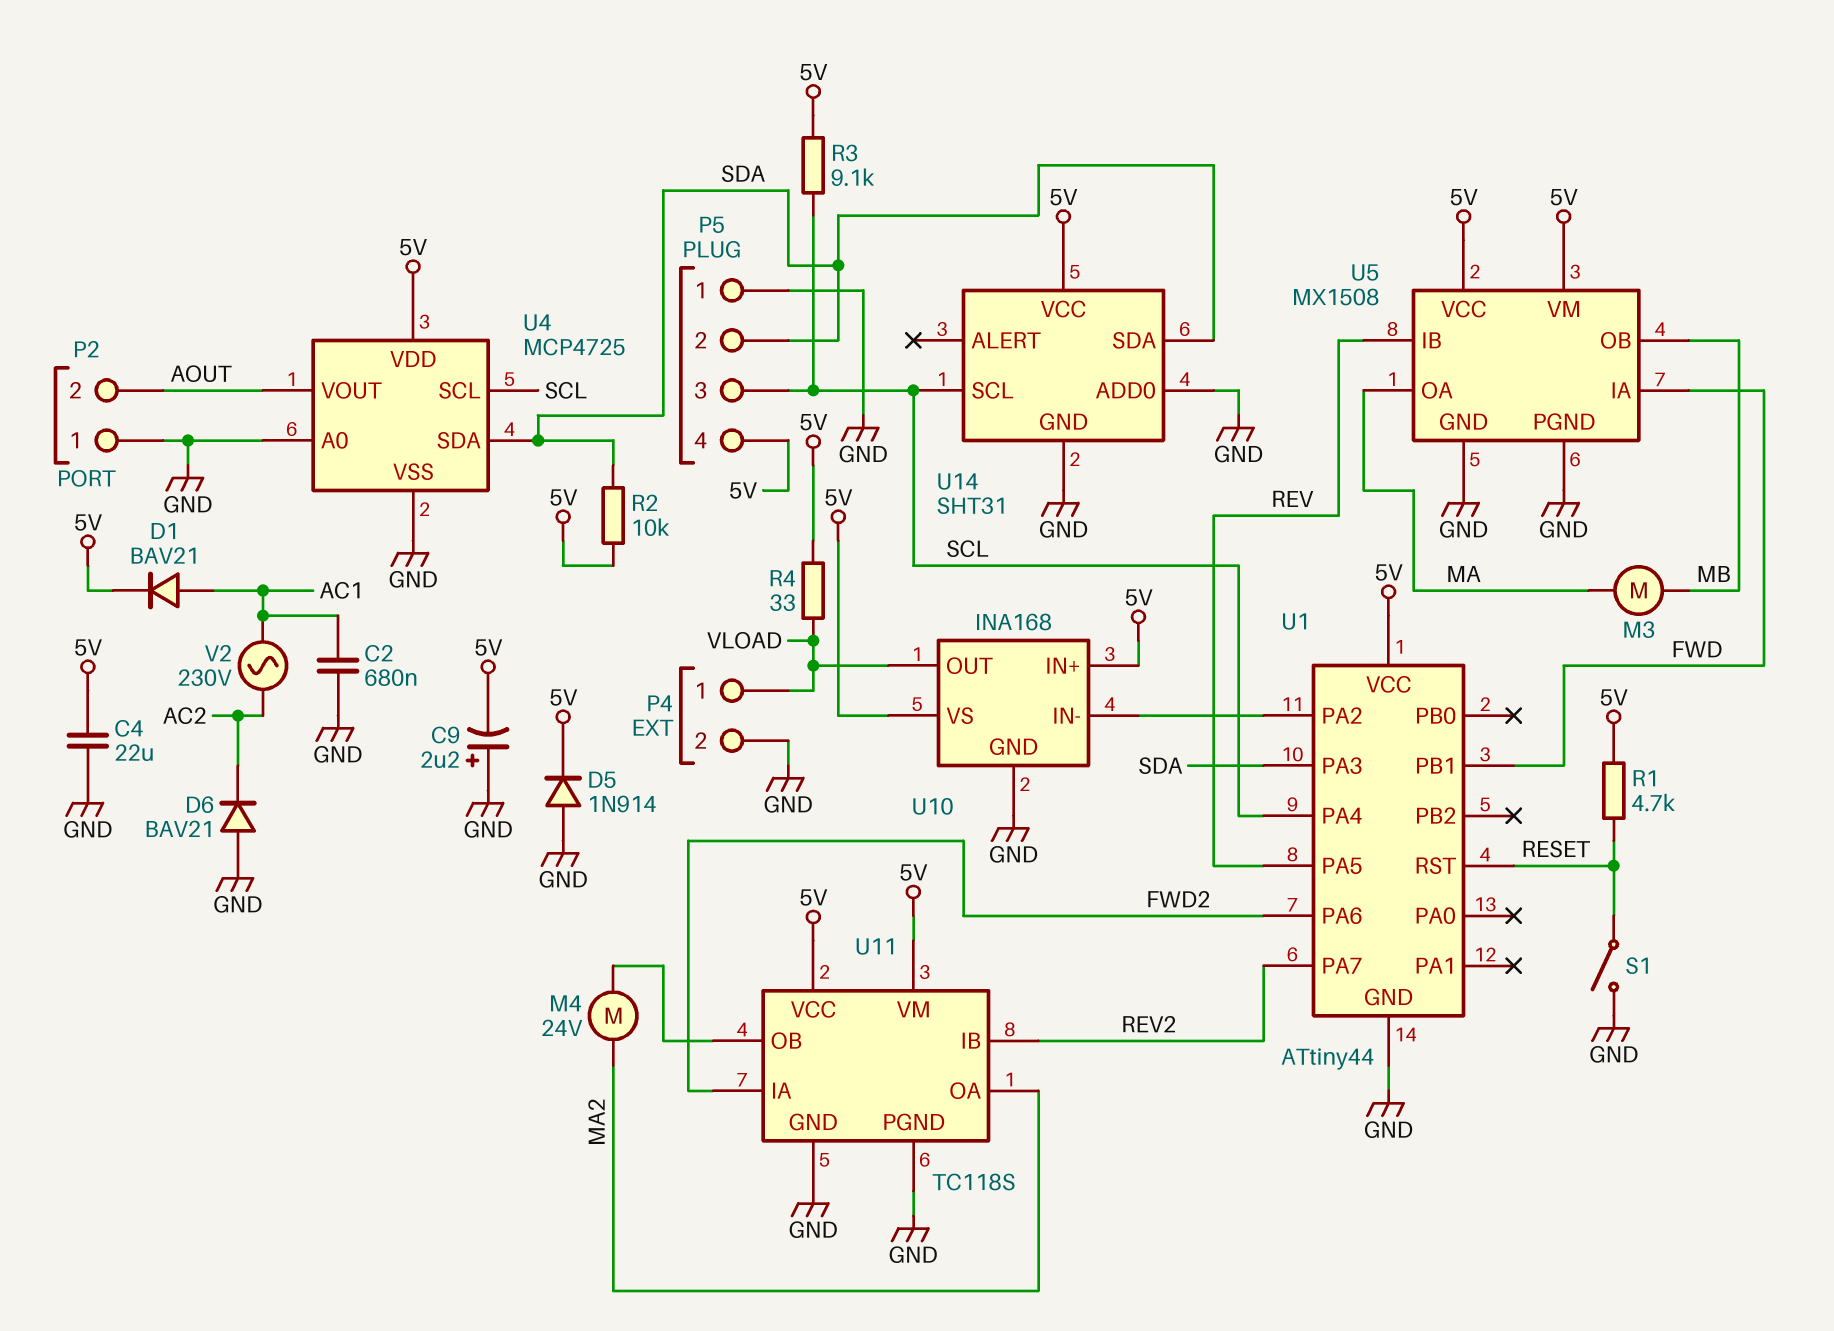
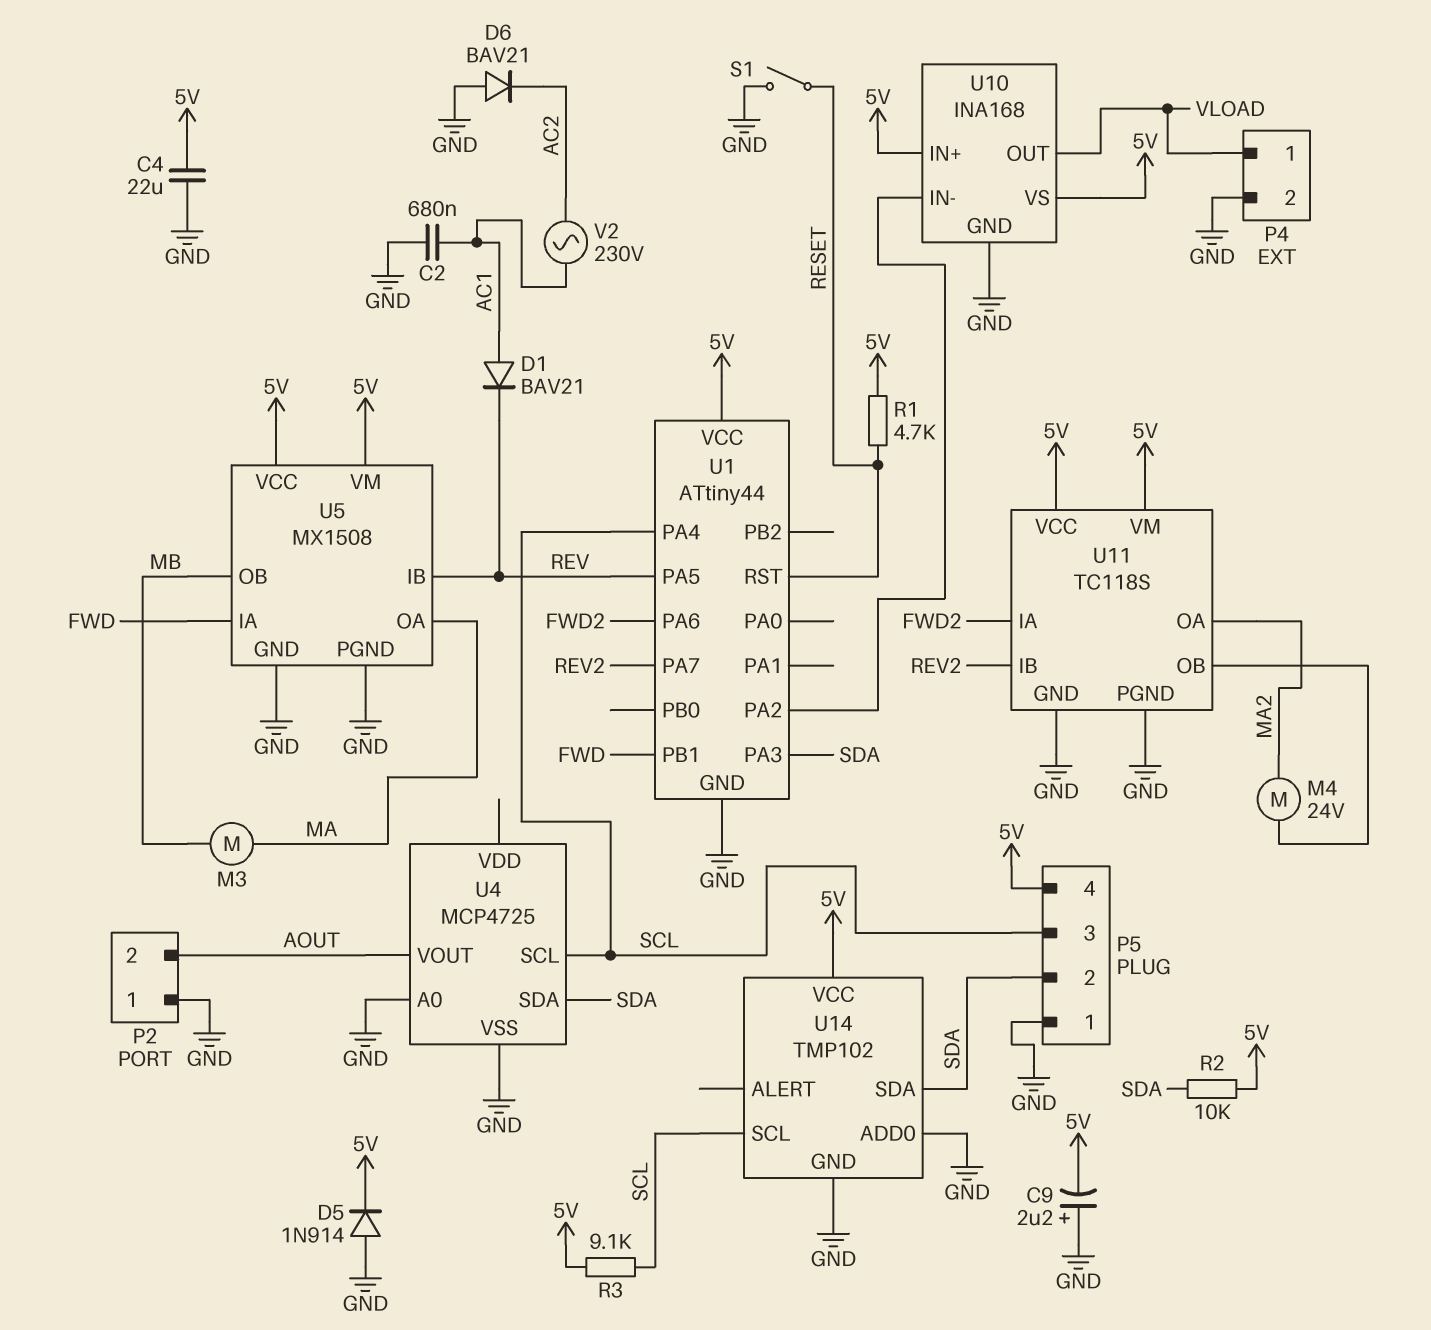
D1: diode BAV21 (A AC1, K 5V) -> diode BAV21 (A AC1, K REV)
R4: 33 (5V, VLOAD) -> none
U4 pin VDD: 5V -> none
U14: SHT31 -> TMP102

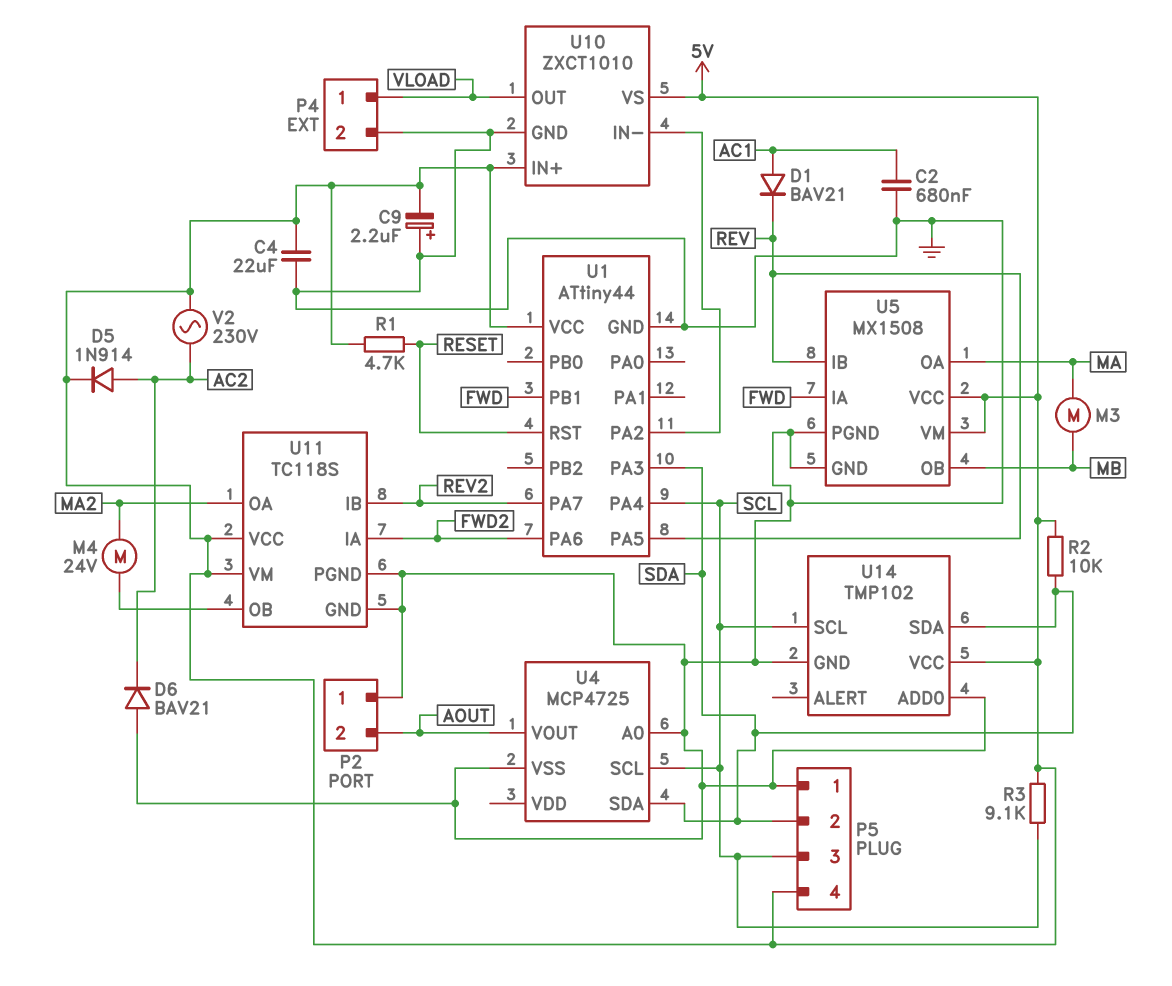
D5: diode 1N914 (A GND, K 5V) -> diode 1N914 (A AC2, K 5V)
S1: switch (GND, RESET) -> none
U10: INA168 -> ZXCT1010
V2: AC 230V (AC1, AC2) -> AC 230V (5V, AC2)

